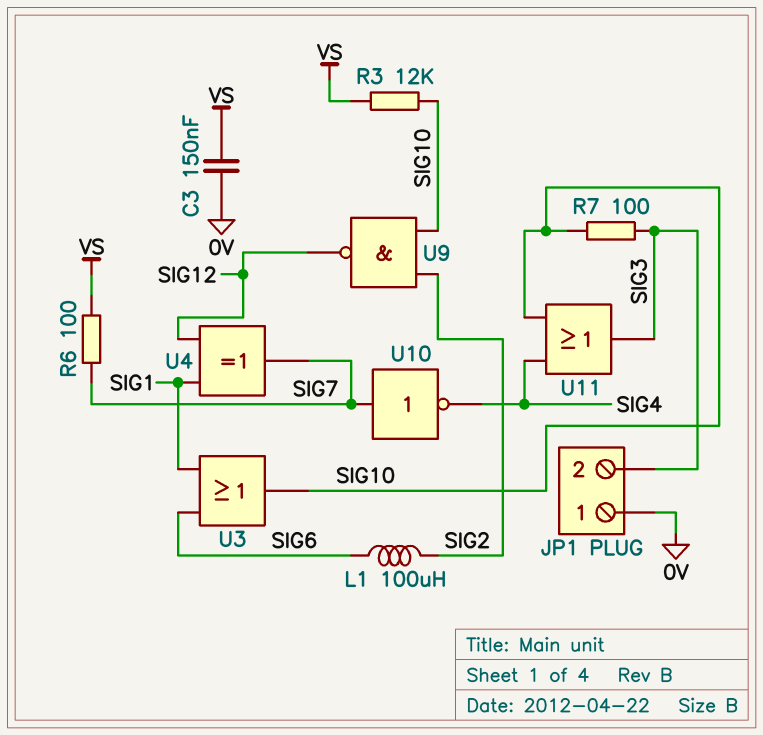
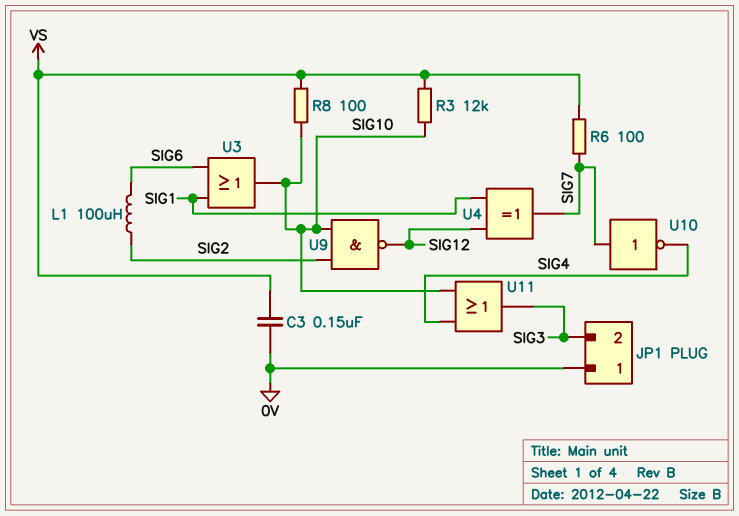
R7: 100 (SIG3, SIG10) -> none
R8: none -> 100 (SIG10, VS)

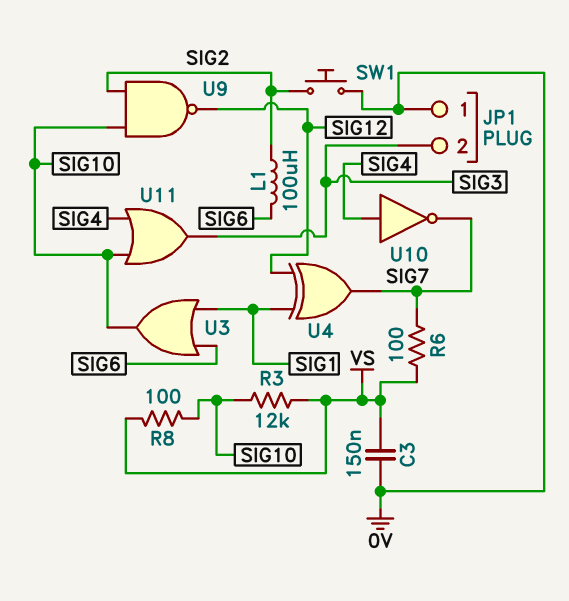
SW1: none -> button (0V, SIG2)
U10: NOT (in SIG7, out SIG4) -> NOT (in SIG4, out SIG7)

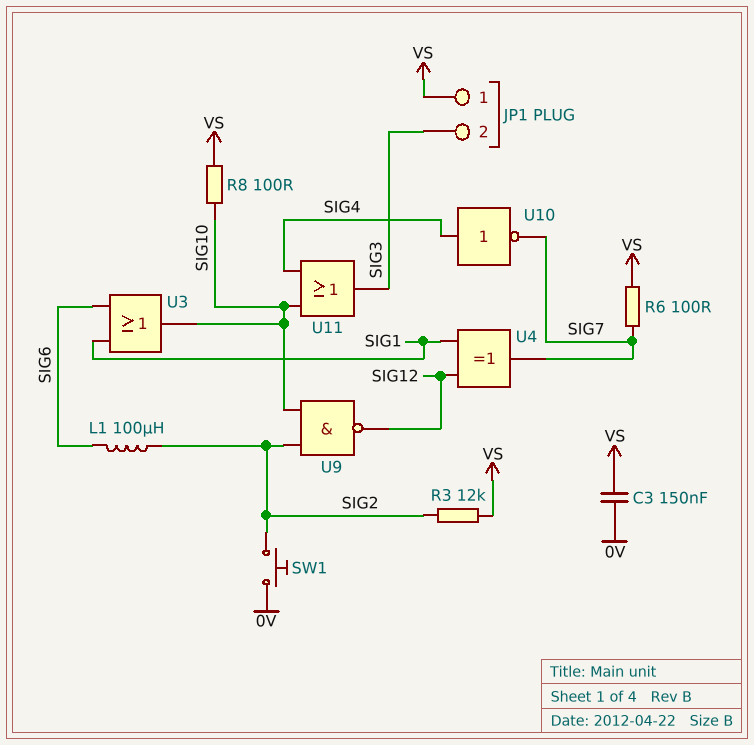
JP1 pin 1: 0V -> VS
R3: 12k (SIG10, VS) -> 12k (SIG2, VS)

